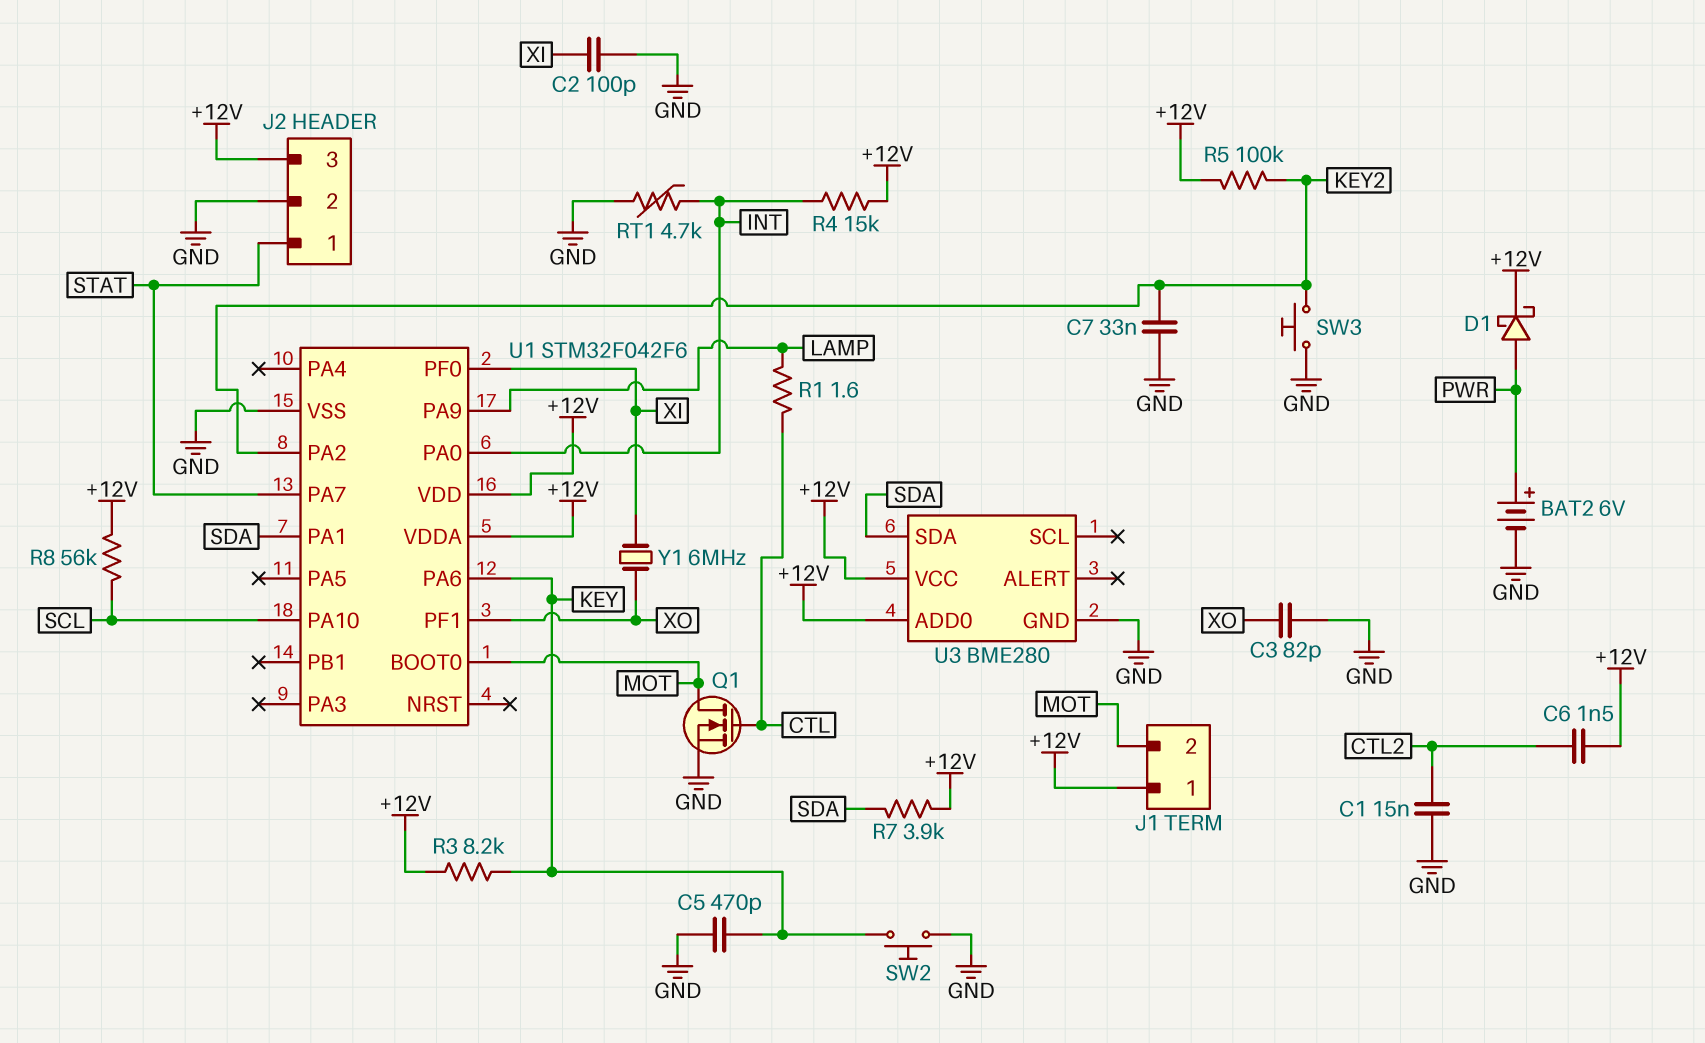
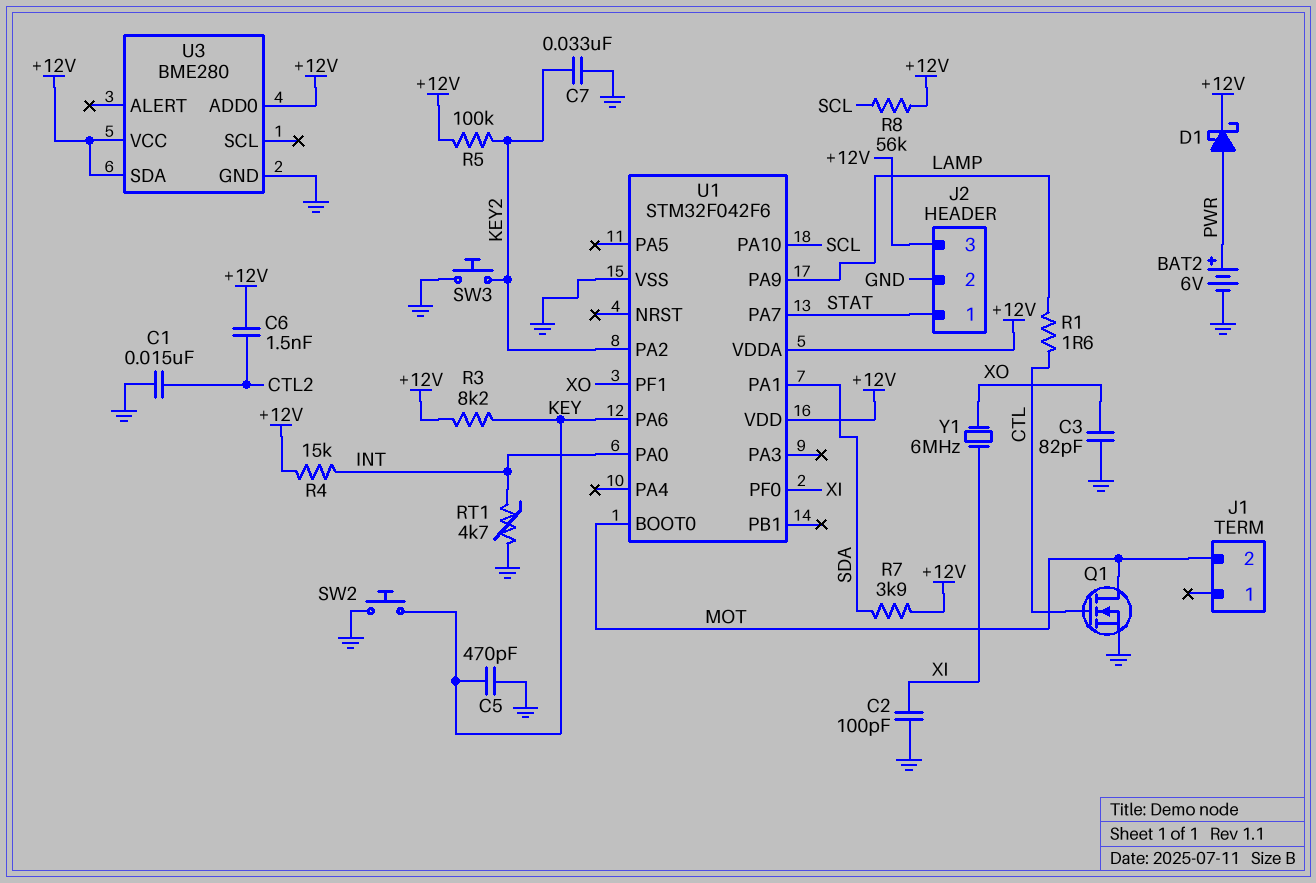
J1 pin 1: +12V -> none
U3 pin SDA: SDA -> +12V

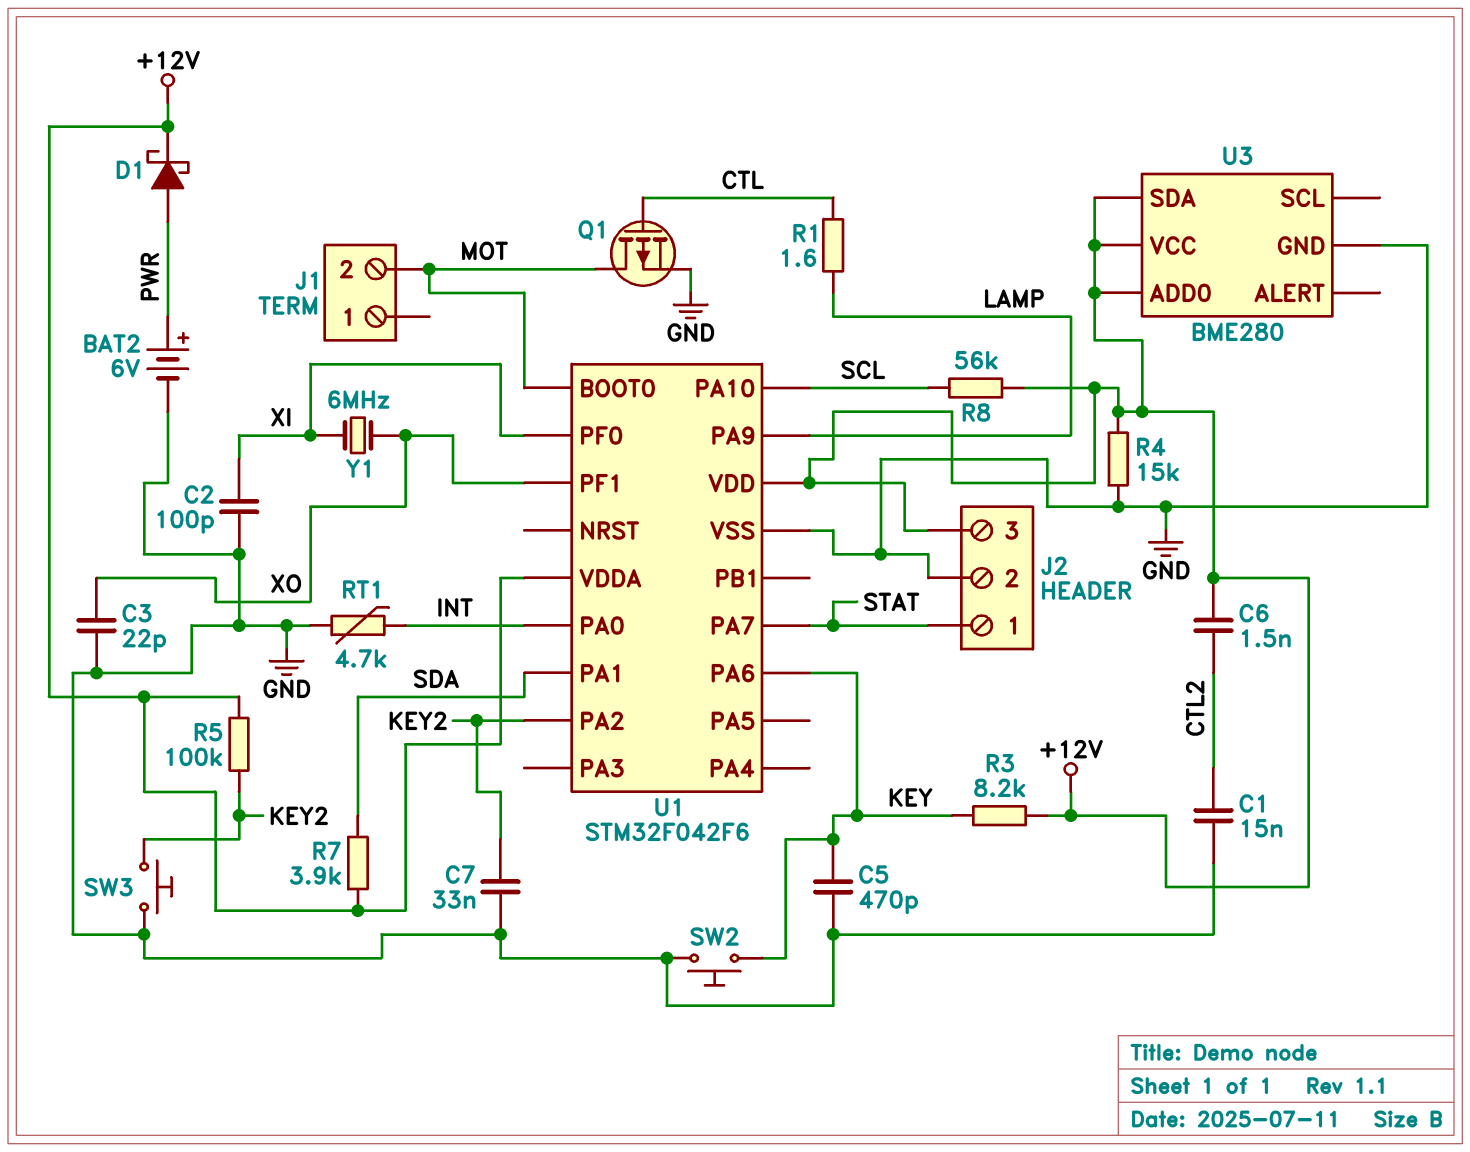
C3: 82pF (GND, XO) -> 22pF (GND, XO)
Q1: NMOS (G CTL, D MOT, S GND) -> PMOS (G CTL, D MOT, S GND)
R4: 15k (+12V, INT) -> 15k (+12V, GND)

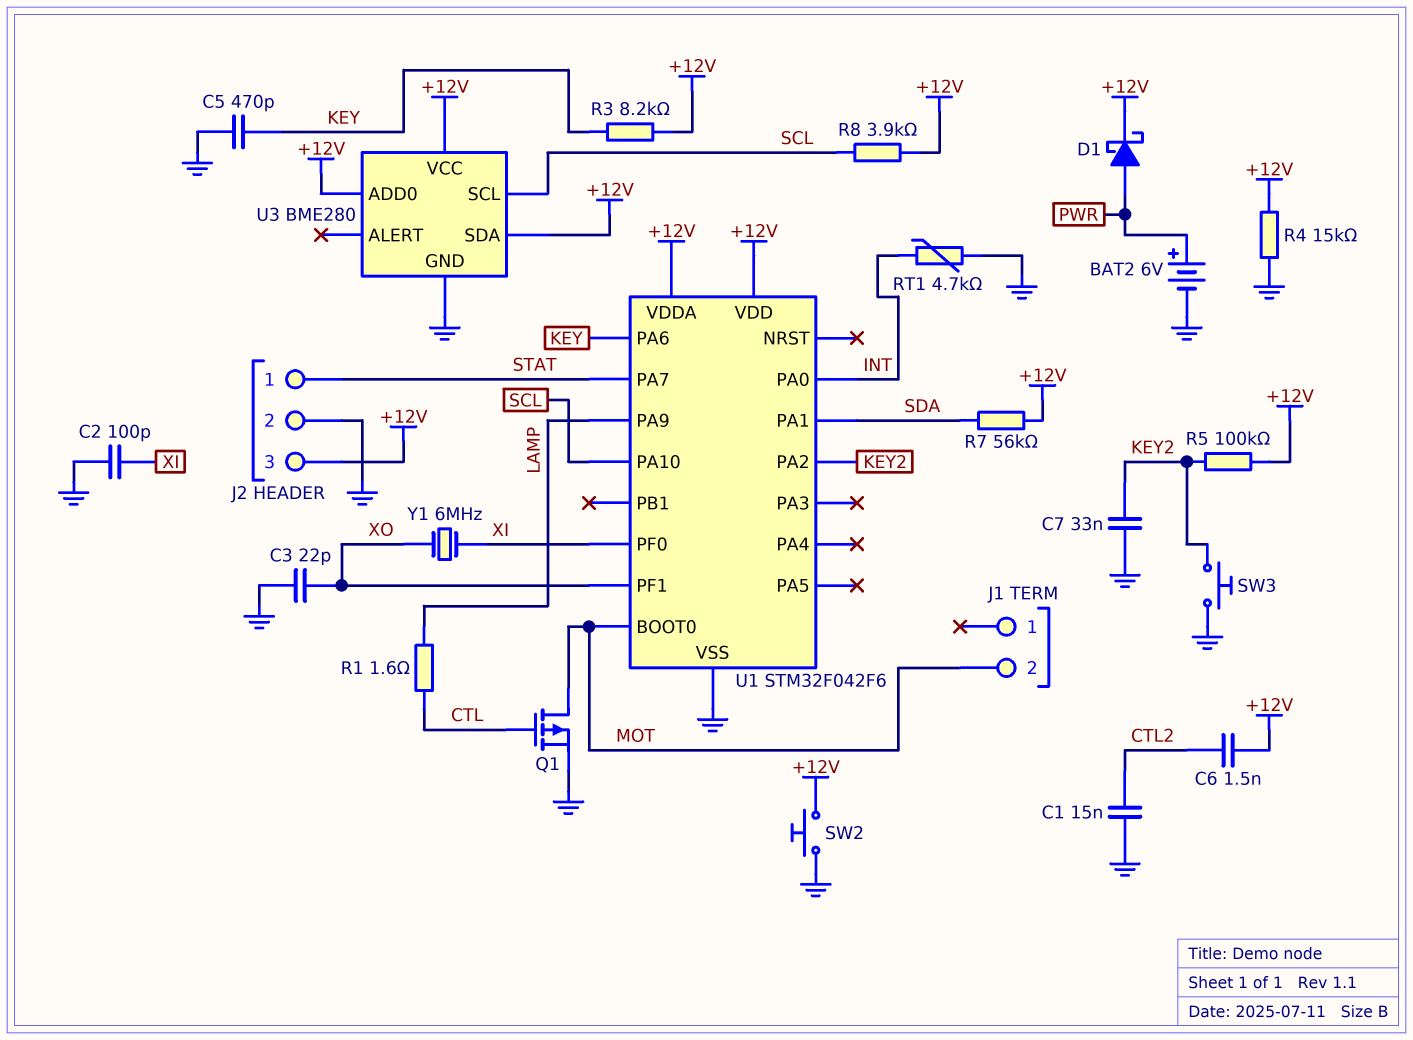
R7: 3.9k (+12V, SDA) -> 56k (+12V, SDA)
R8: 56k (+12V, SCL) -> 3.9k (+12V, SCL)
SW2: button (GND, KEY) -> button (+12V, GND)
U3 pin SCL: none -> SCL

